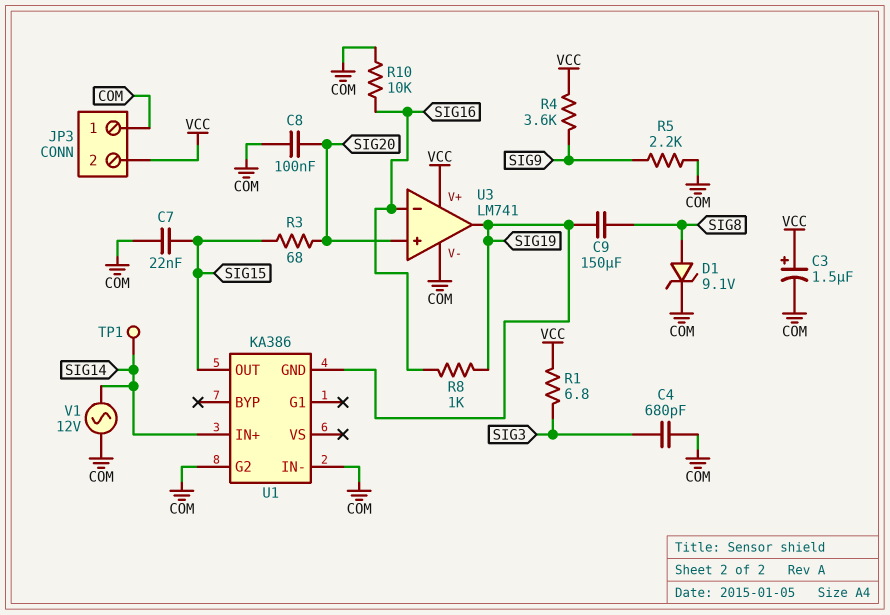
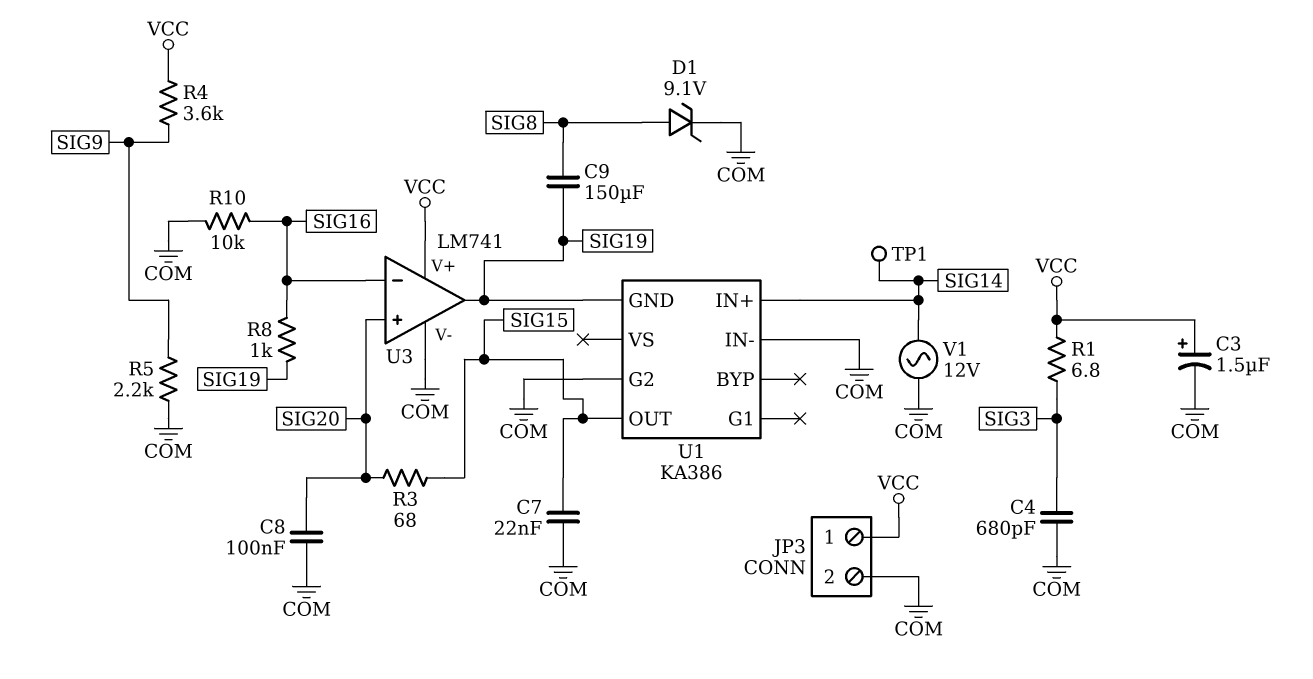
JP3 pin 1: COM -> VCC
JP3 pin 2: VCC -> COM

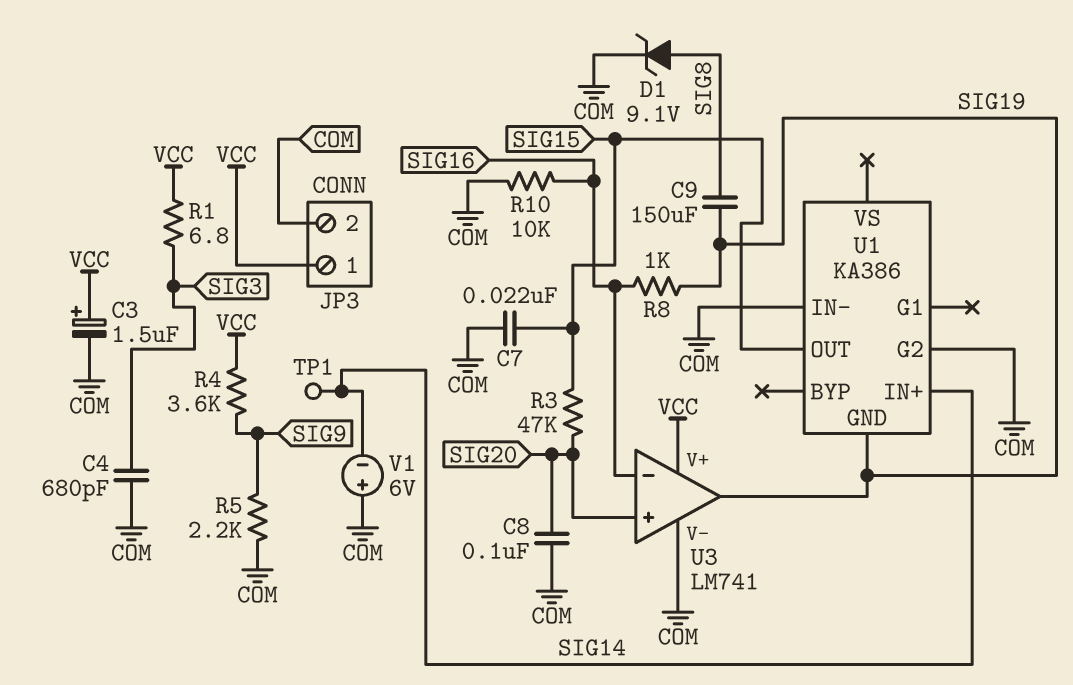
R3: 68 (SIG15, SIG20) -> 47k (SIG15, SIG20)
V1: AC 12V (COM, SIG14) -> 6V (plus COM, minus SIG14)

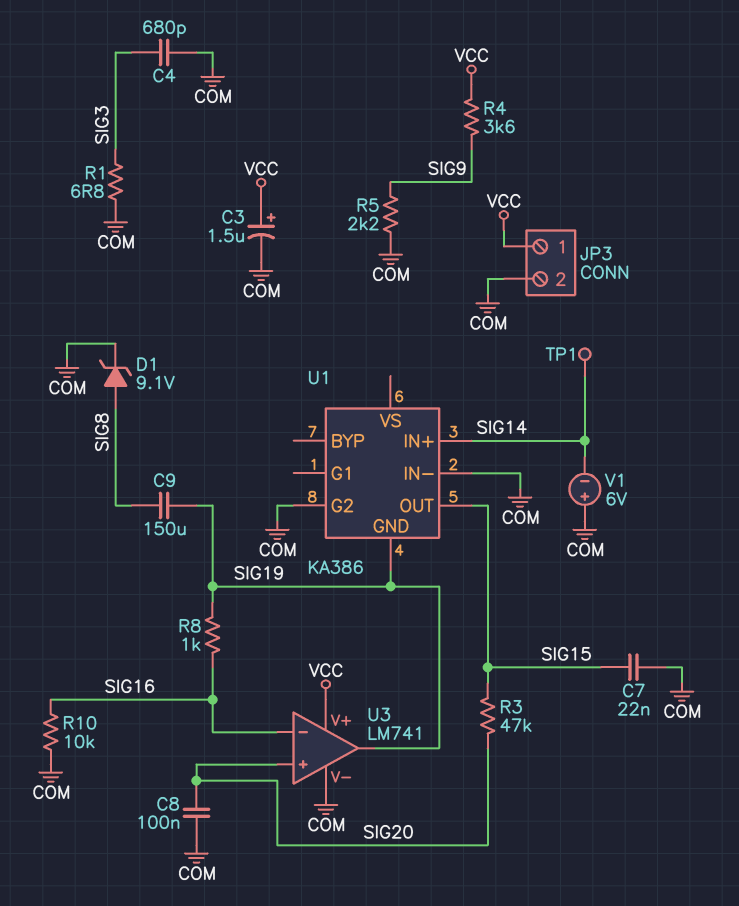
R1: 6.8 (SIG3, VCC) -> 6.8 (COM, SIG3)

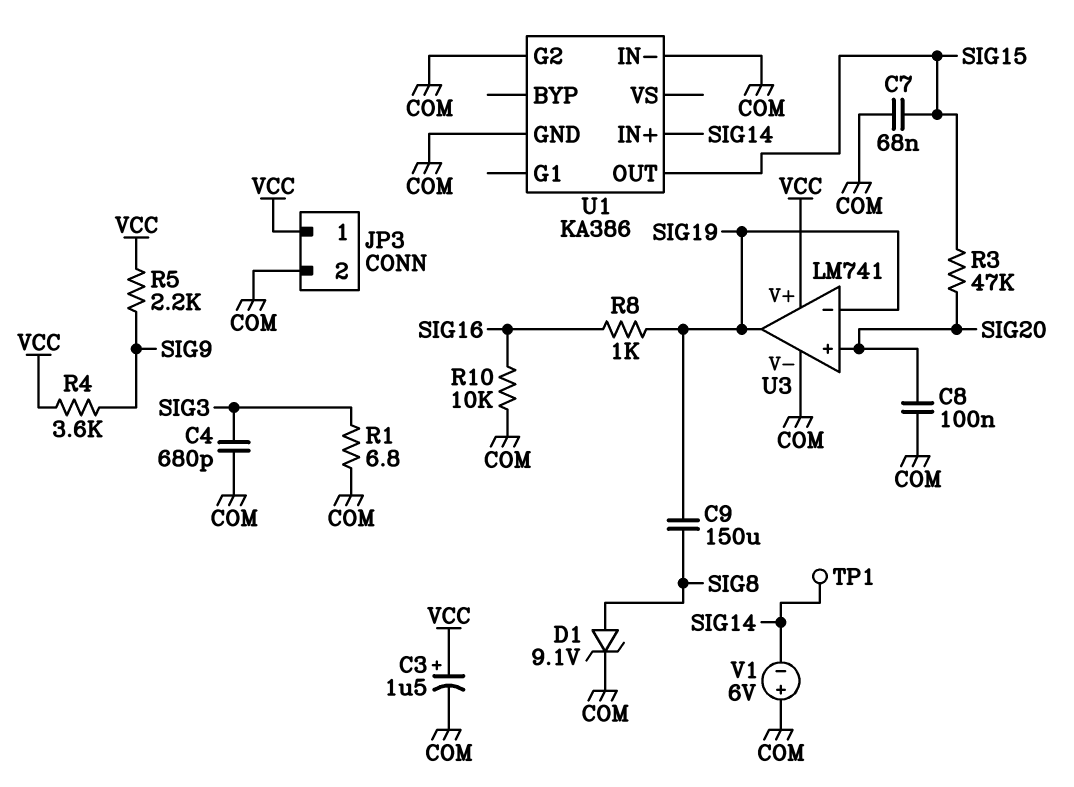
C7: 22nF (COM, SIG15) -> 68nF (COM, SIG15)
R5: 2.2k (COM, SIG9) -> 2.2k (SIG9, VCC)
U1 pin GND: SIG19 -> COM
U3 pin in-: SIG16 -> SIG19

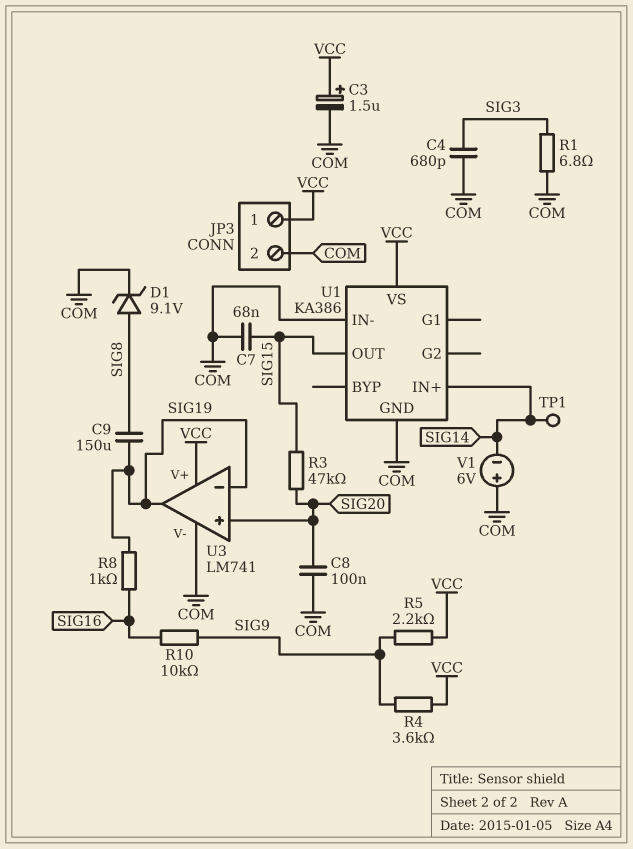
R10: 10k (COM, SIG16) -> 10k (SIG9, SIG16)
U1 pin G2: COM -> none
U1 pin VS: none -> VCC

